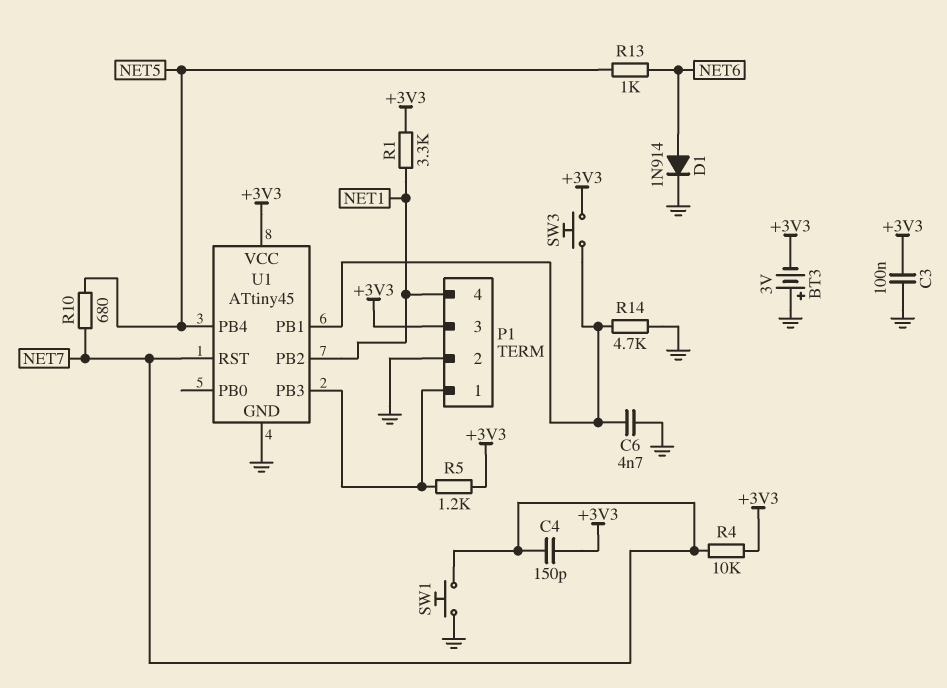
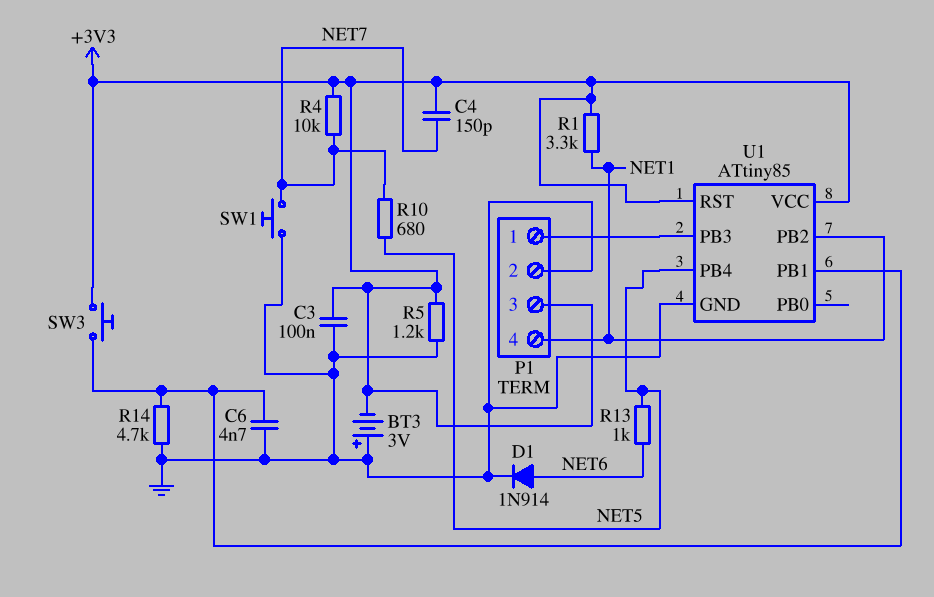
R5: 1.2k (+3V3, P1/1) -> 1.2k (+3V3, GND)
U1: ATtiny45 -> ATtiny85
U1 pin RST: NET7 -> +3V3

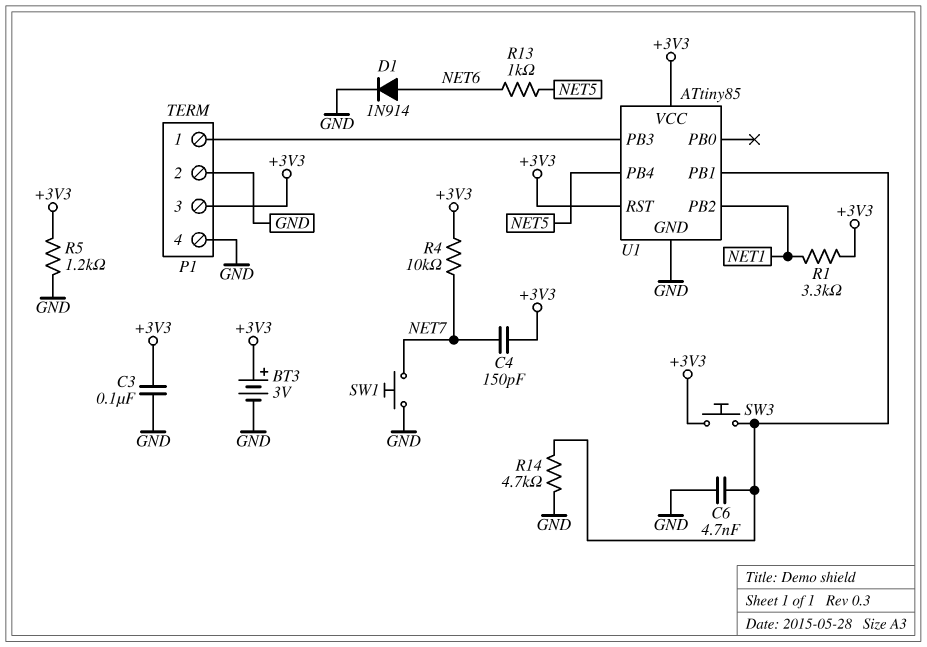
BT3: 3V (plus GND, minus +3V3) -> 3V (plus +3V3, minus GND)
P1 pin 4: NET1 -> GND
R10: 680 (NET5, NET7) -> none

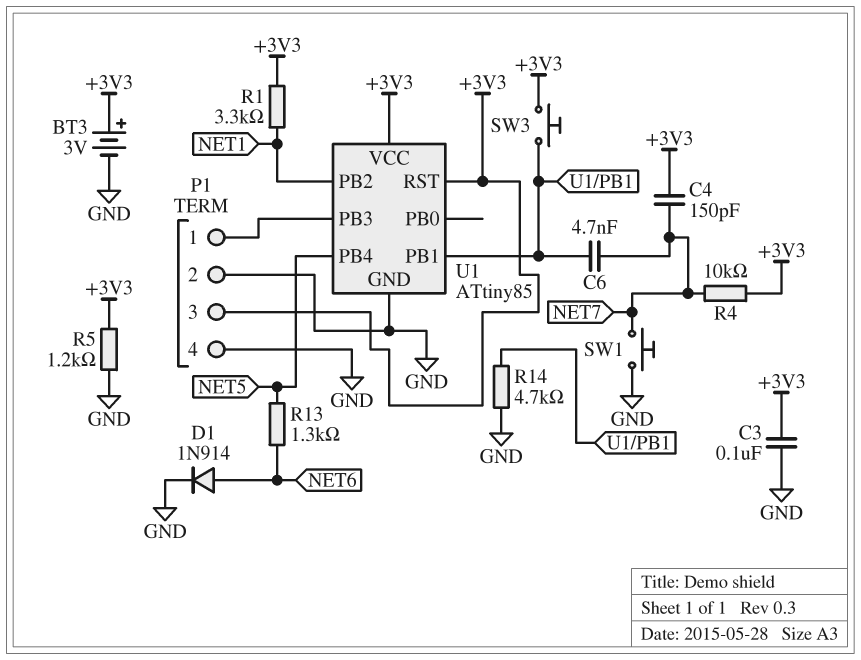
C6: 4.7nF (GND, U1/PB1) -> 4.7nF (NET7, U1/PB1)
R13: 1k (NET5, NET6) -> 1.3k (NET5, NET6)

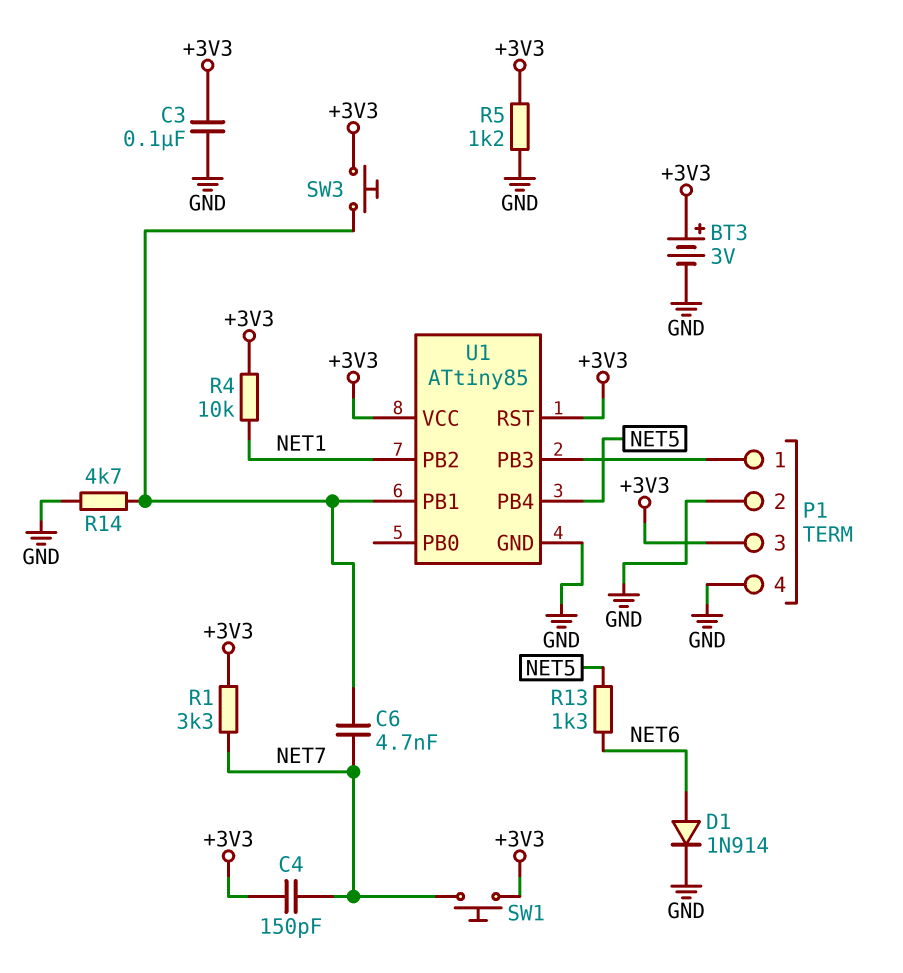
R1: 3.3k (+3V3, NET1) -> 3.3k (+3V3, NET7)
R4: 10k (+3V3, NET7) -> 10k (+3V3, NET1)
SW1: button (GND, NET7) -> button (+3V3, NET7)

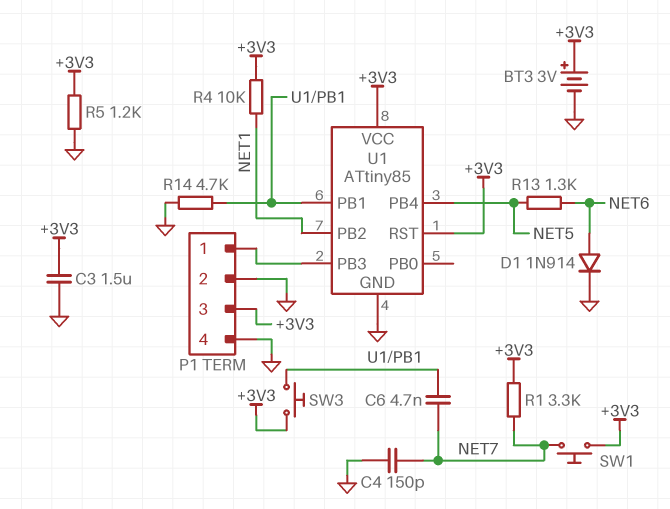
C3: 100nF (+3V3, GND) -> 1.5uF (+3V3, GND)
C4: 150pF (+3V3, NET7) -> 150pF (GND, NET7)

